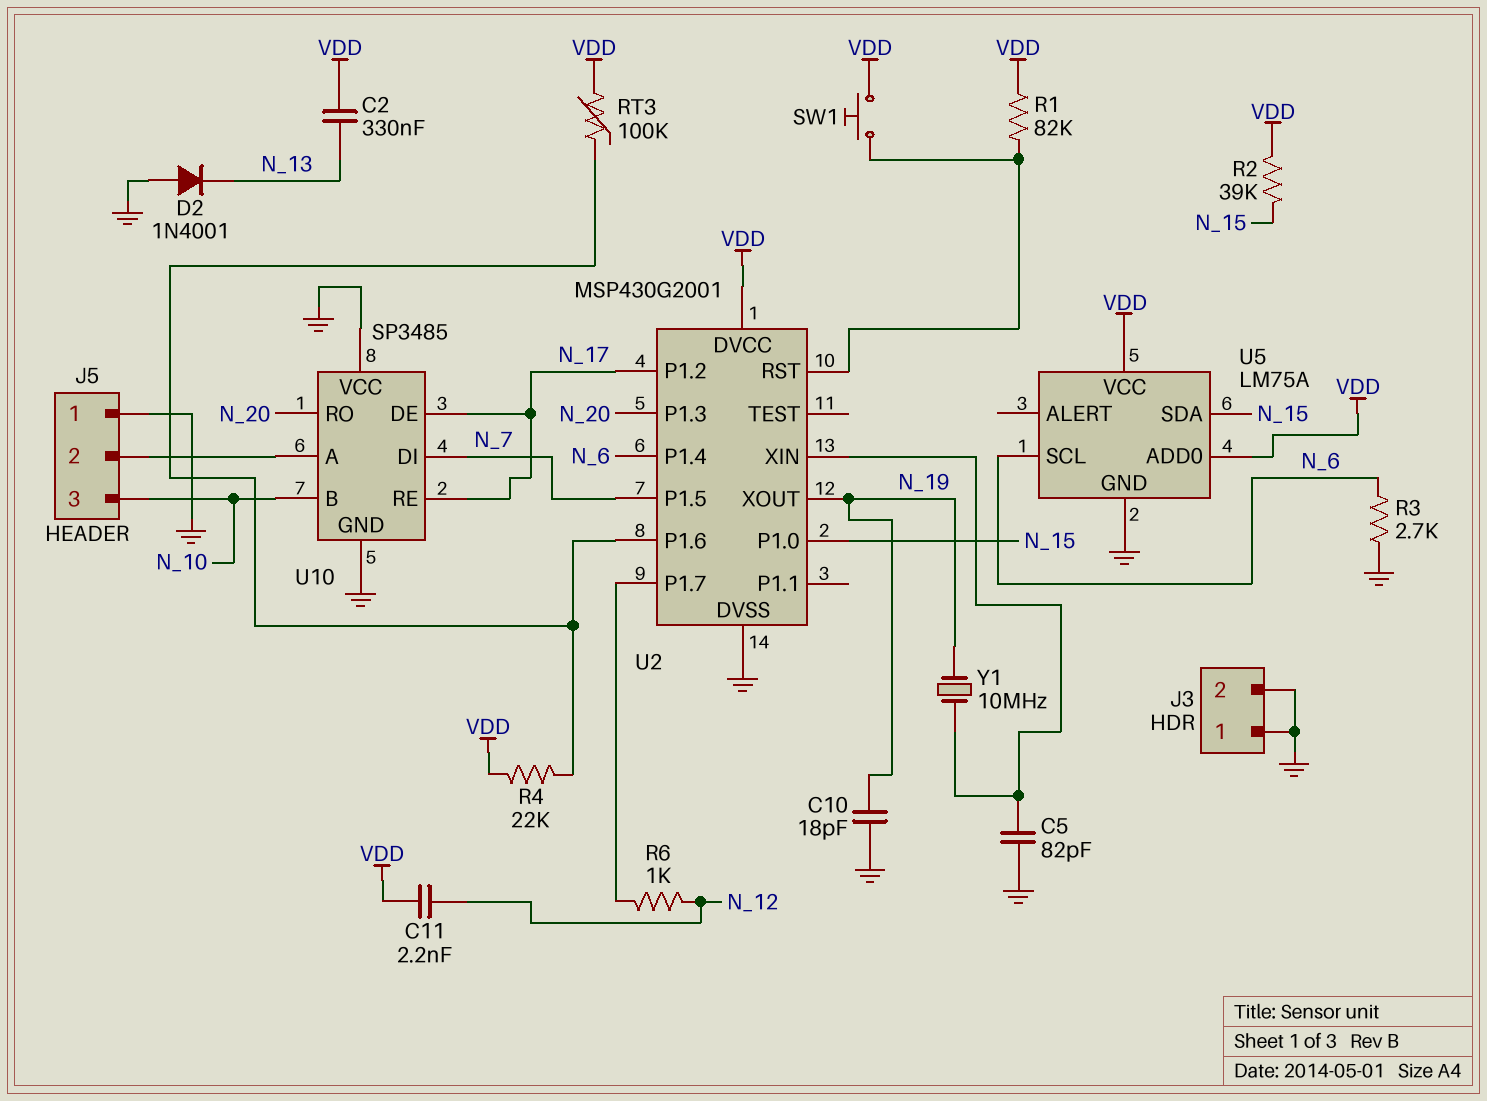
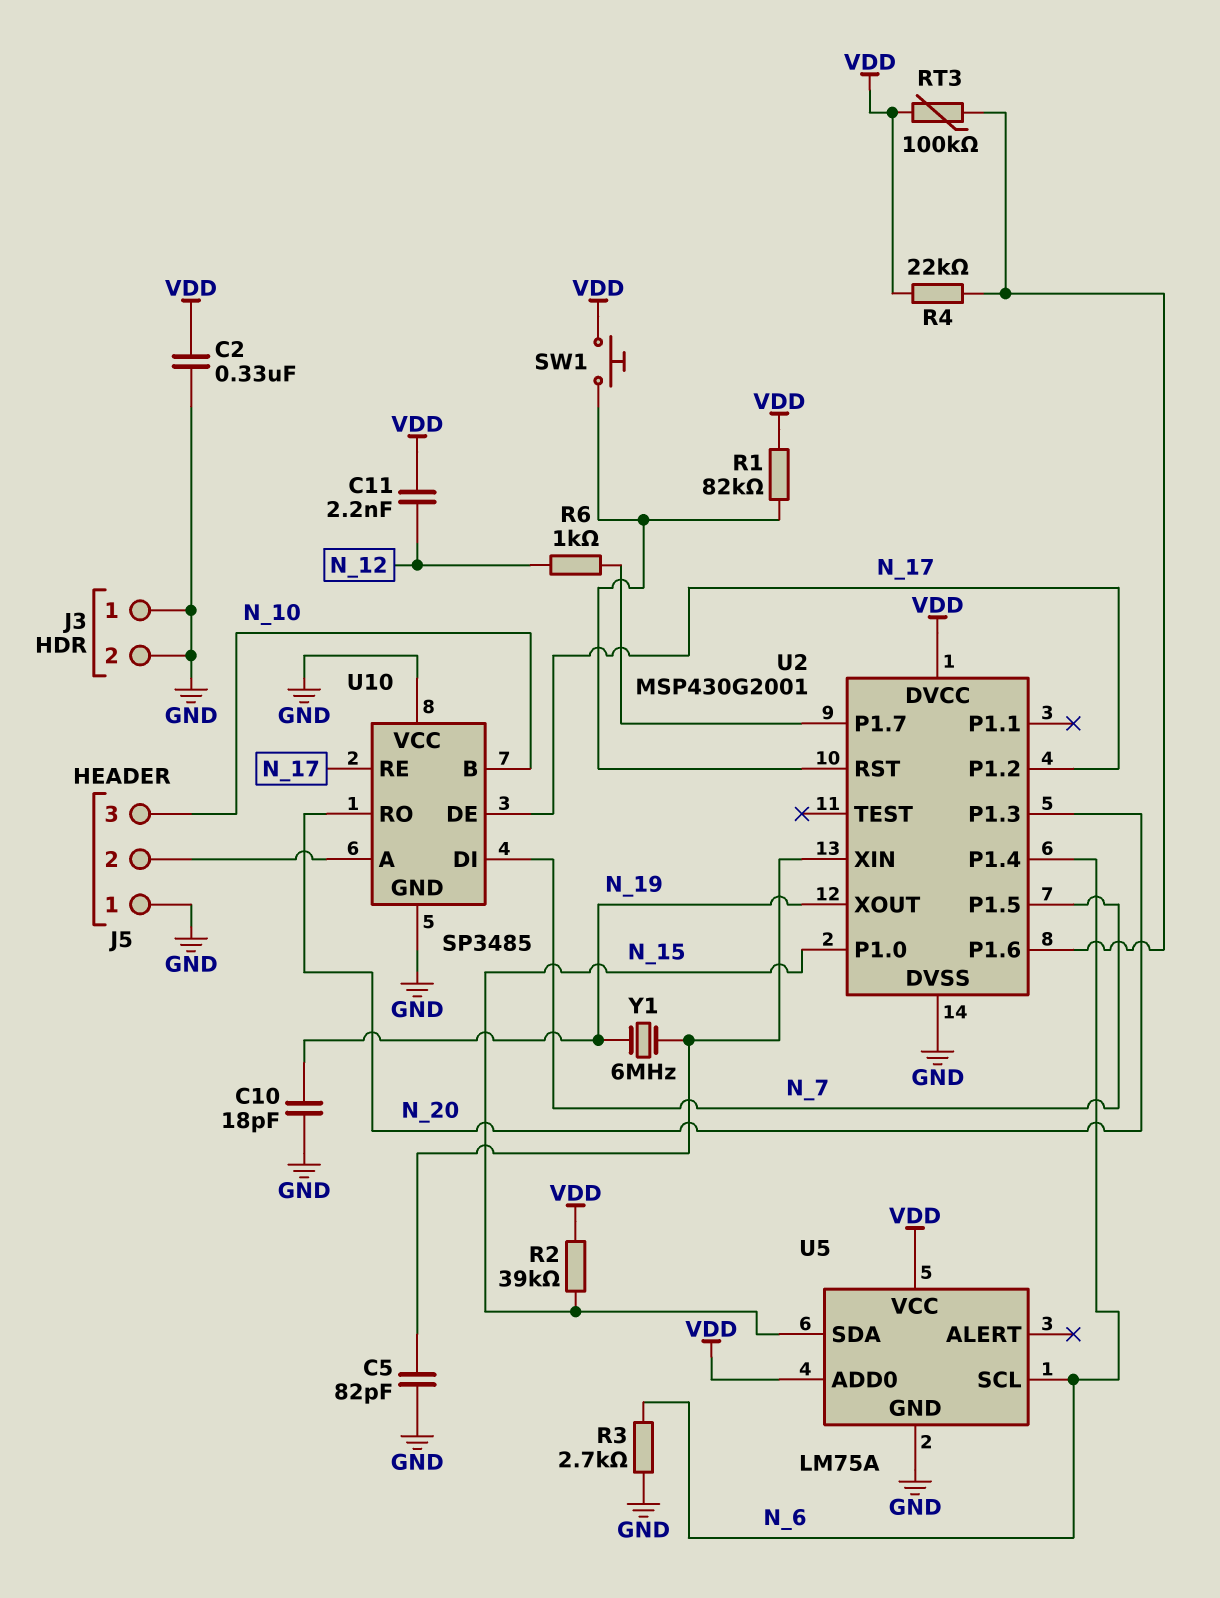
C2: 330nF (N_13, VDD) -> 330nF (GND, VDD)
D2: diode 1N4001 (A GND, K N_13) -> none
Y1: 10MHz (N_19, U2/XIN) -> 6MHz (N_19, U2/XIN)

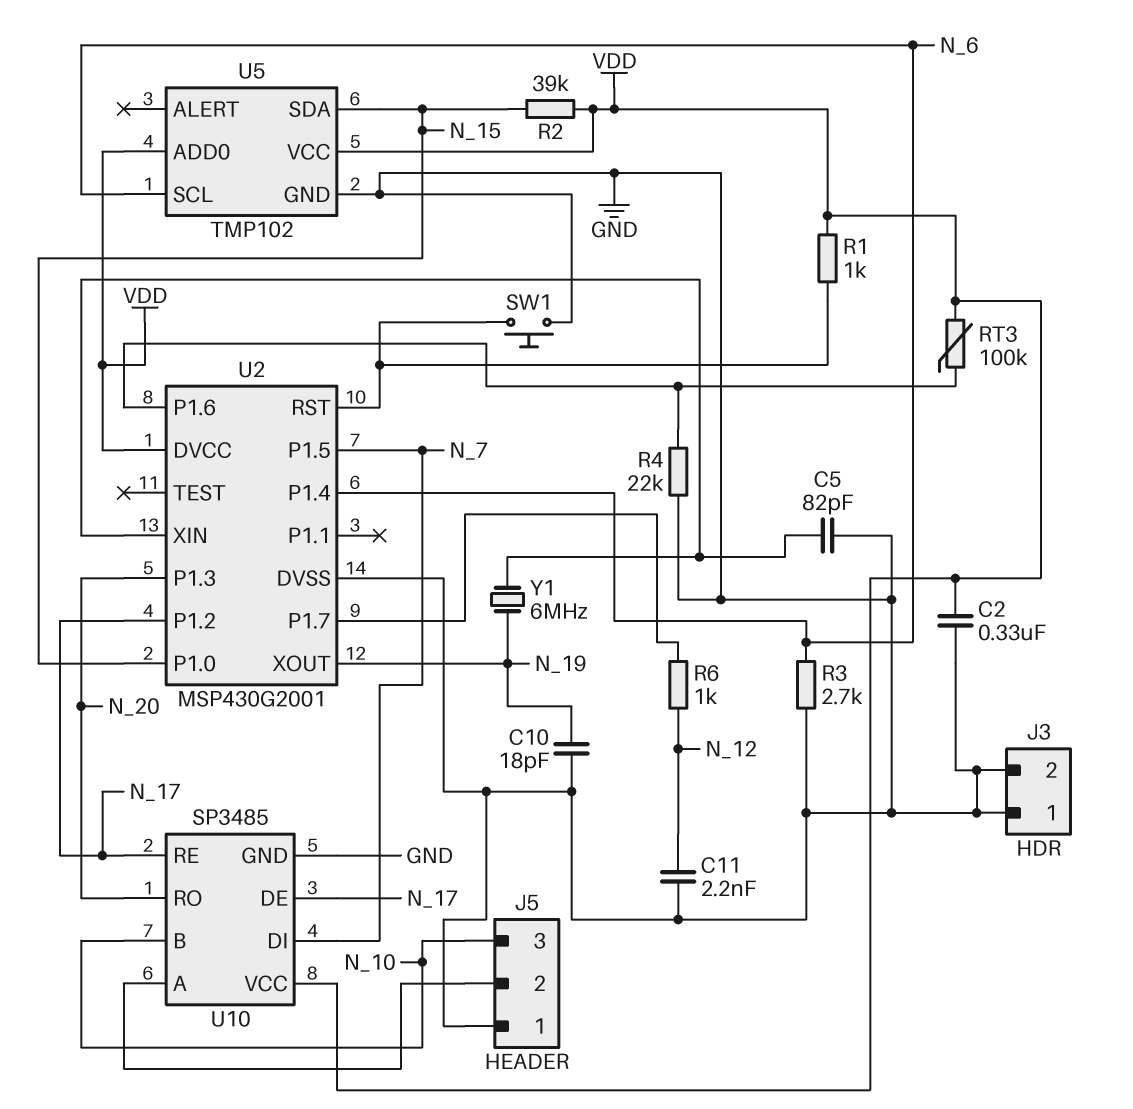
C11: 2.2nF (N_12, VDD) -> 2.2nF (GND, N_12)
R1: 82k (U2/RST, VDD) -> 1k (U2/RST, VDD)
R4: 22k (U2/P1.6, VDD) -> 22k (GND, U2/P1.6)
SW1: button (U2/RST, VDD) -> button (GND, U2/RST)
U5: LM75A -> TMP102
U10 pin VCC: GND -> VDD

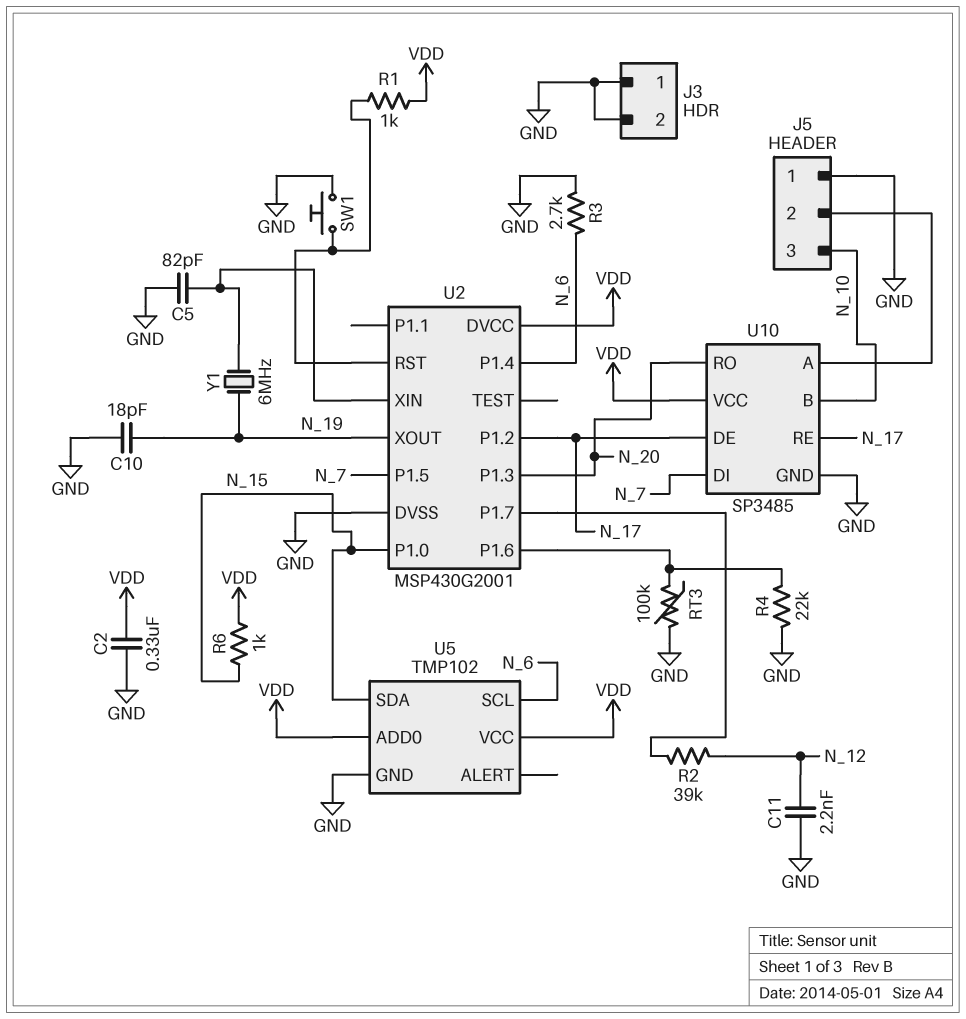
R2: 39k (N_15, VDD) -> 39k (N_12, U2/P1.7)
R6: 1k (N_12, U2/P1.7) -> 1k (N_15, VDD)
RT3: 100k (U2/P1.6, VDD) -> 100k (GND, U2/P1.6)

